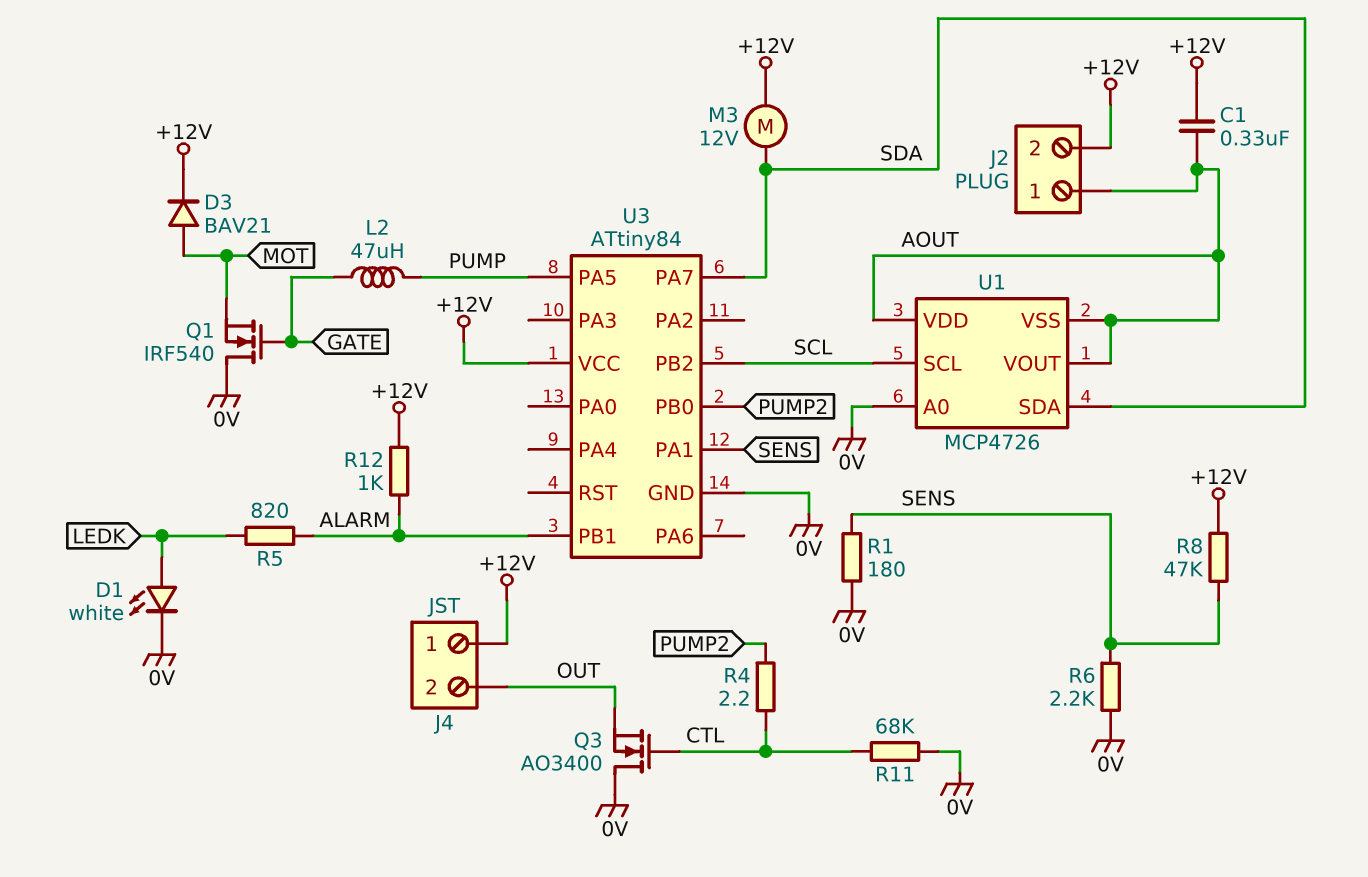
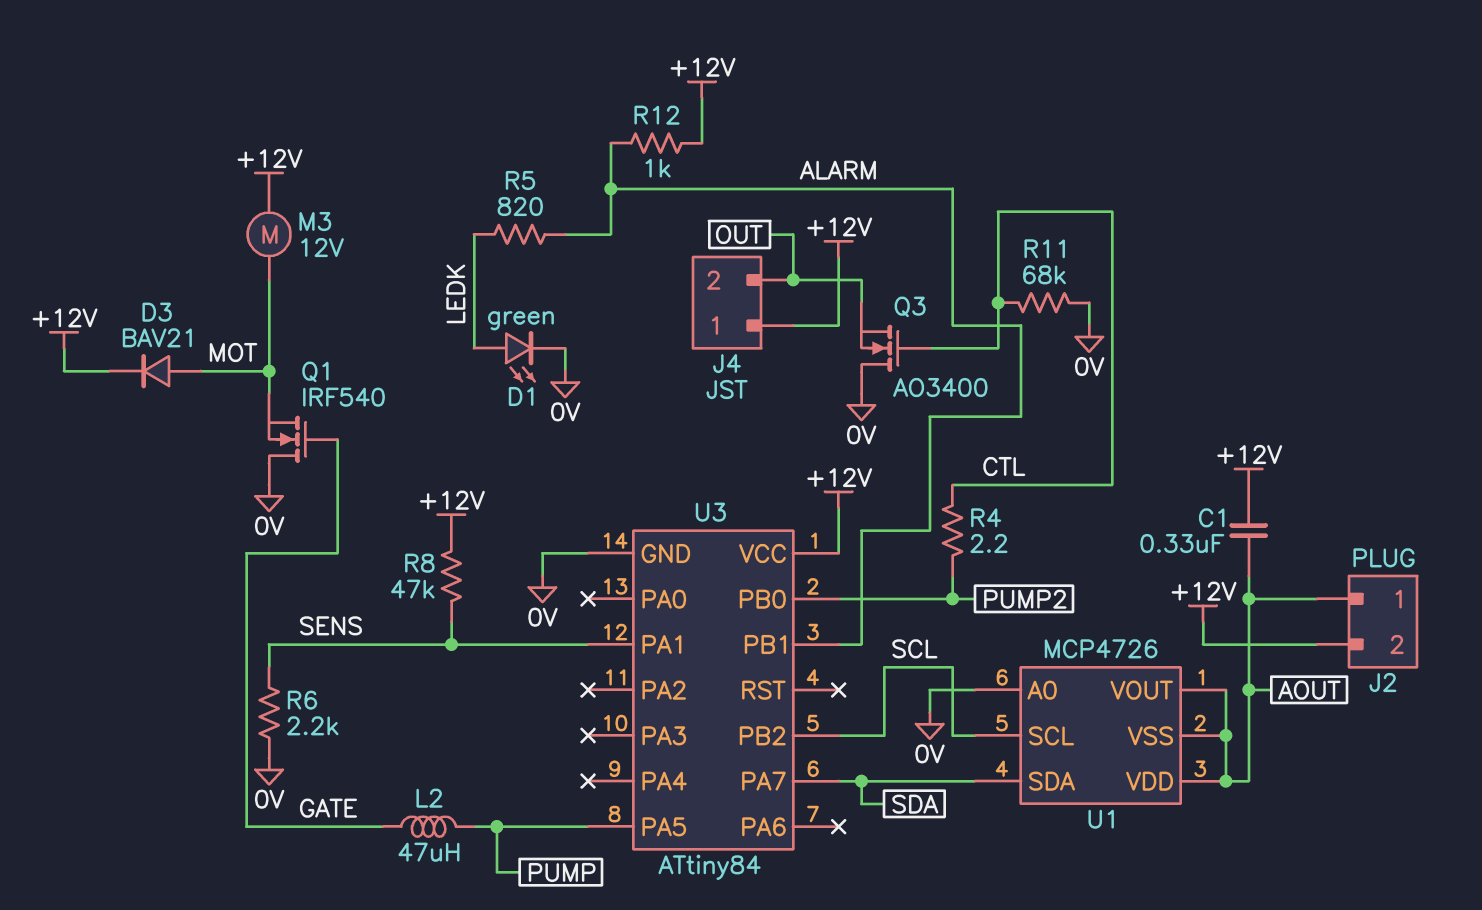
D1: LED white (A LEDK, K 0V) -> LED green (A LEDK, K 0V)
M3: motor 12V (+12V, SDA) -> motor 12V (+12V, MOT)
R1: 180 (0V, SENS) -> none

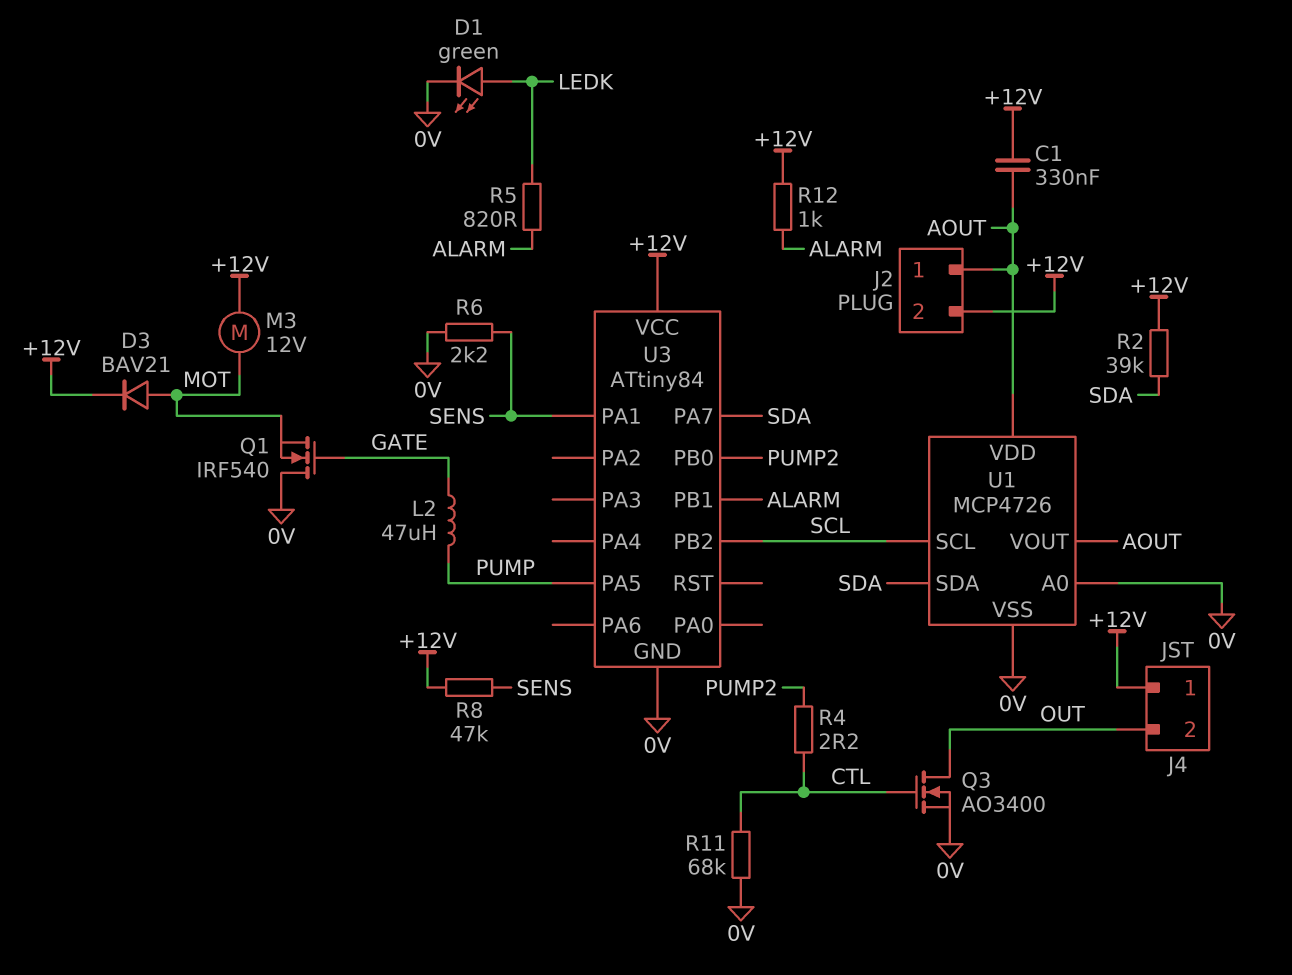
Q3: NMOS AO3400 (G CTL, D 0V, S OUT) -> NMOS AO3400 (G CTL, D OUT, S 0V)
R2: none -> 39k (+12V, SDA)
U1 pin VSS: AOUT -> 0V

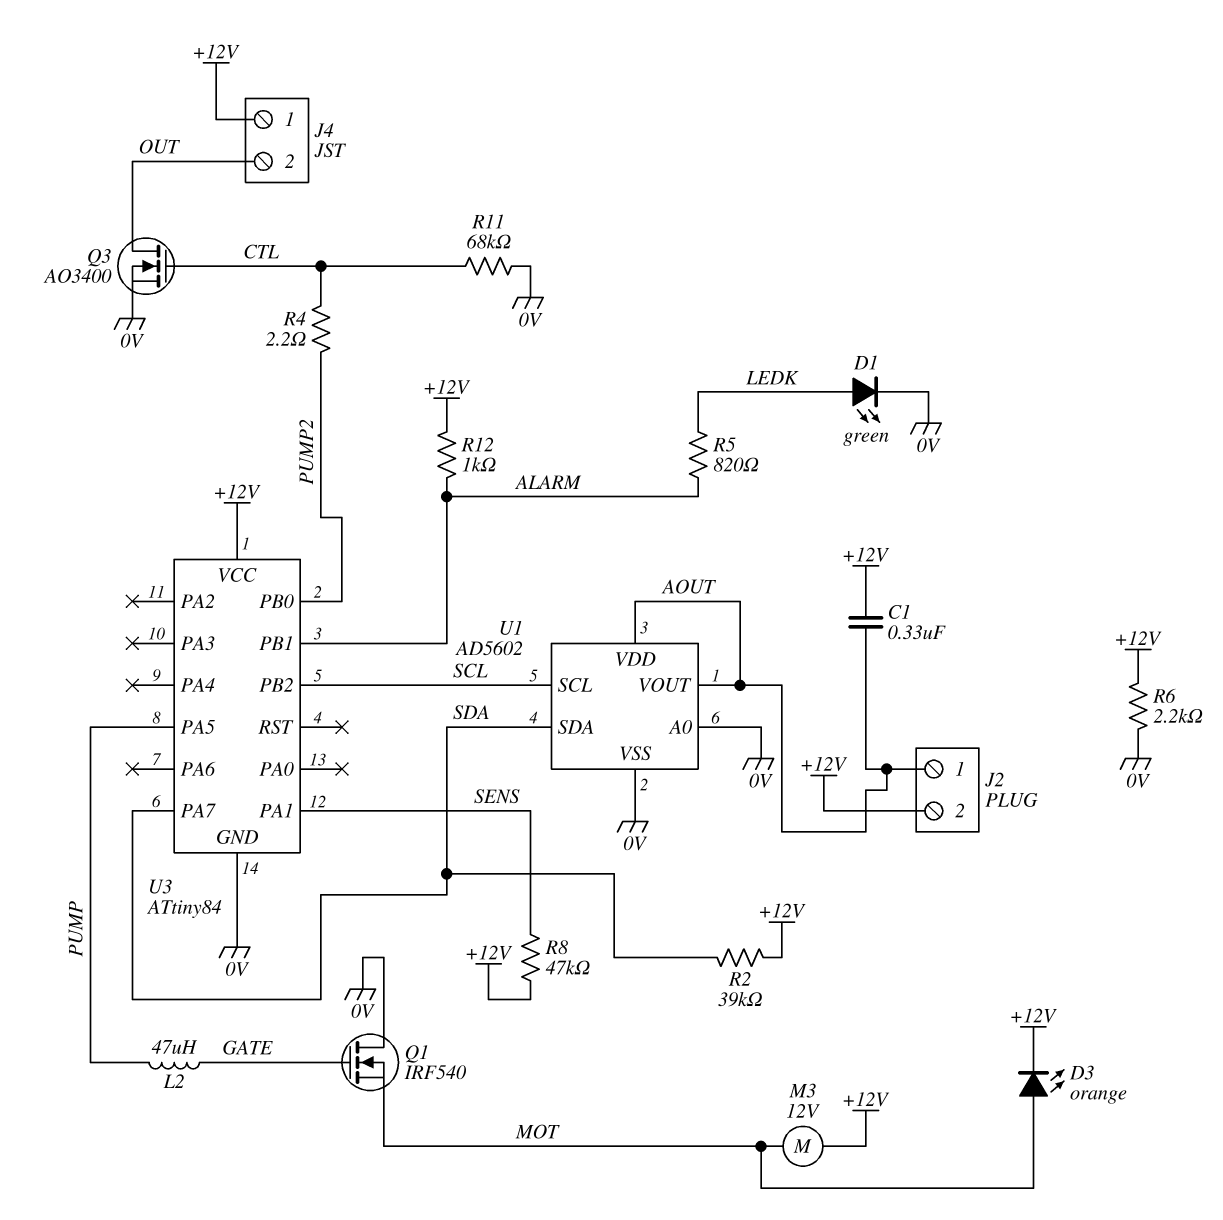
D3: diode BAV21 (A MOT, K +12V) -> LED orange (A MOT, K +12V)
R6: 2.2k (0V, SENS) -> 2.2k (+12V, 0V)
U1: MCP4726 -> AD5602

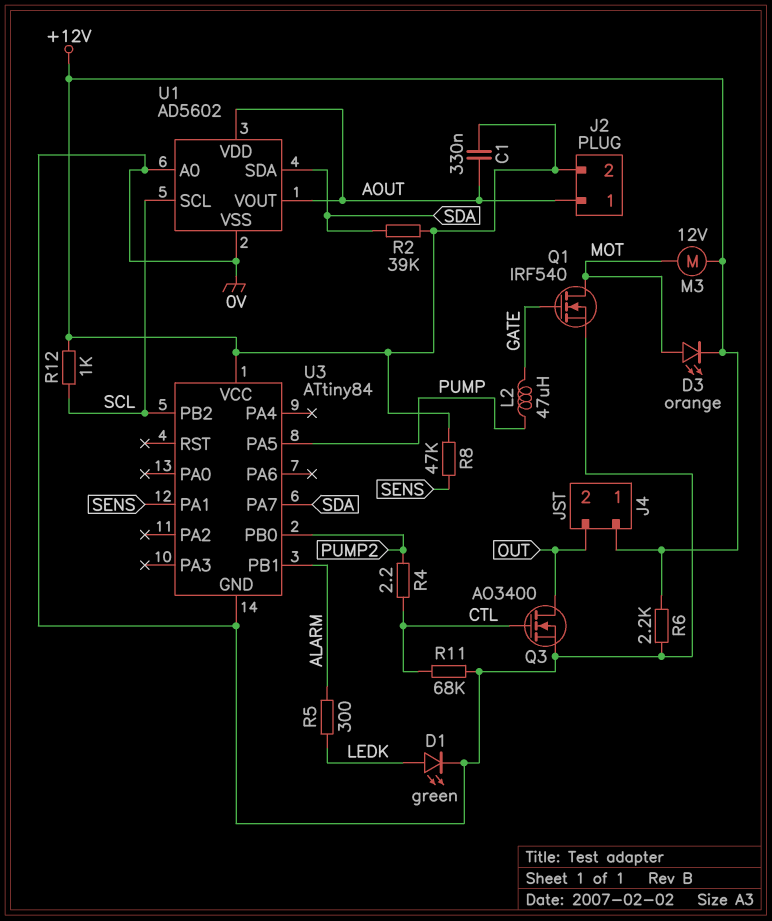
Q1: NMOS IRF540 (G GATE, D 0V, S MOT) -> NMOS IRF540 (G GATE, D MOT, S 0V)
R5: 820 (ALARM, LEDK) -> 300 (ALARM, LEDK)
R12: 1k (+12V, ALARM) -> 1k (+12V, SCL)

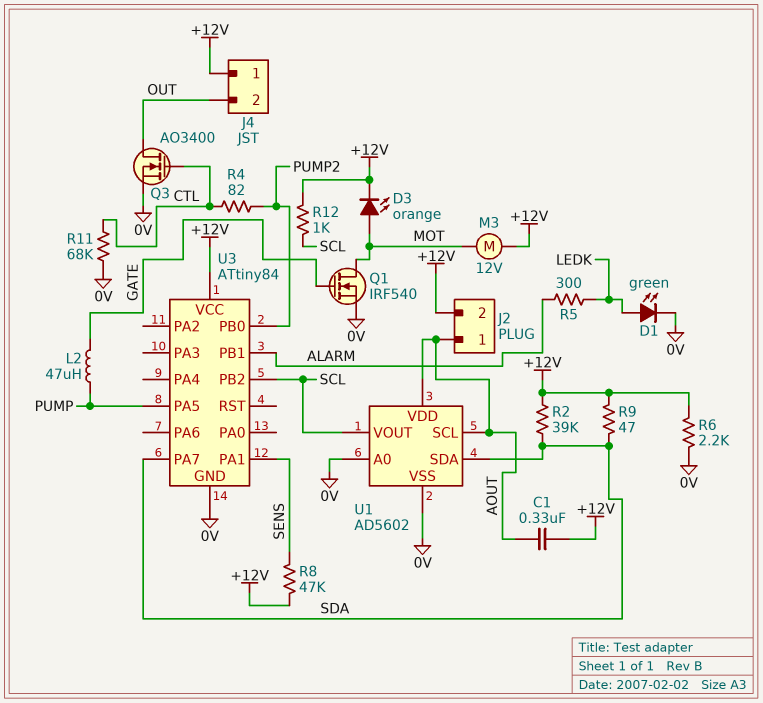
R4: 2.2 (CTL, PUMP2) -> 82 (CTL, PUMP2)
R9: none -> 47 (+12V, SDA)
U1 pin SCL: SCL -> AOUT
U1 pin VOUT: AOUT -> SCL

